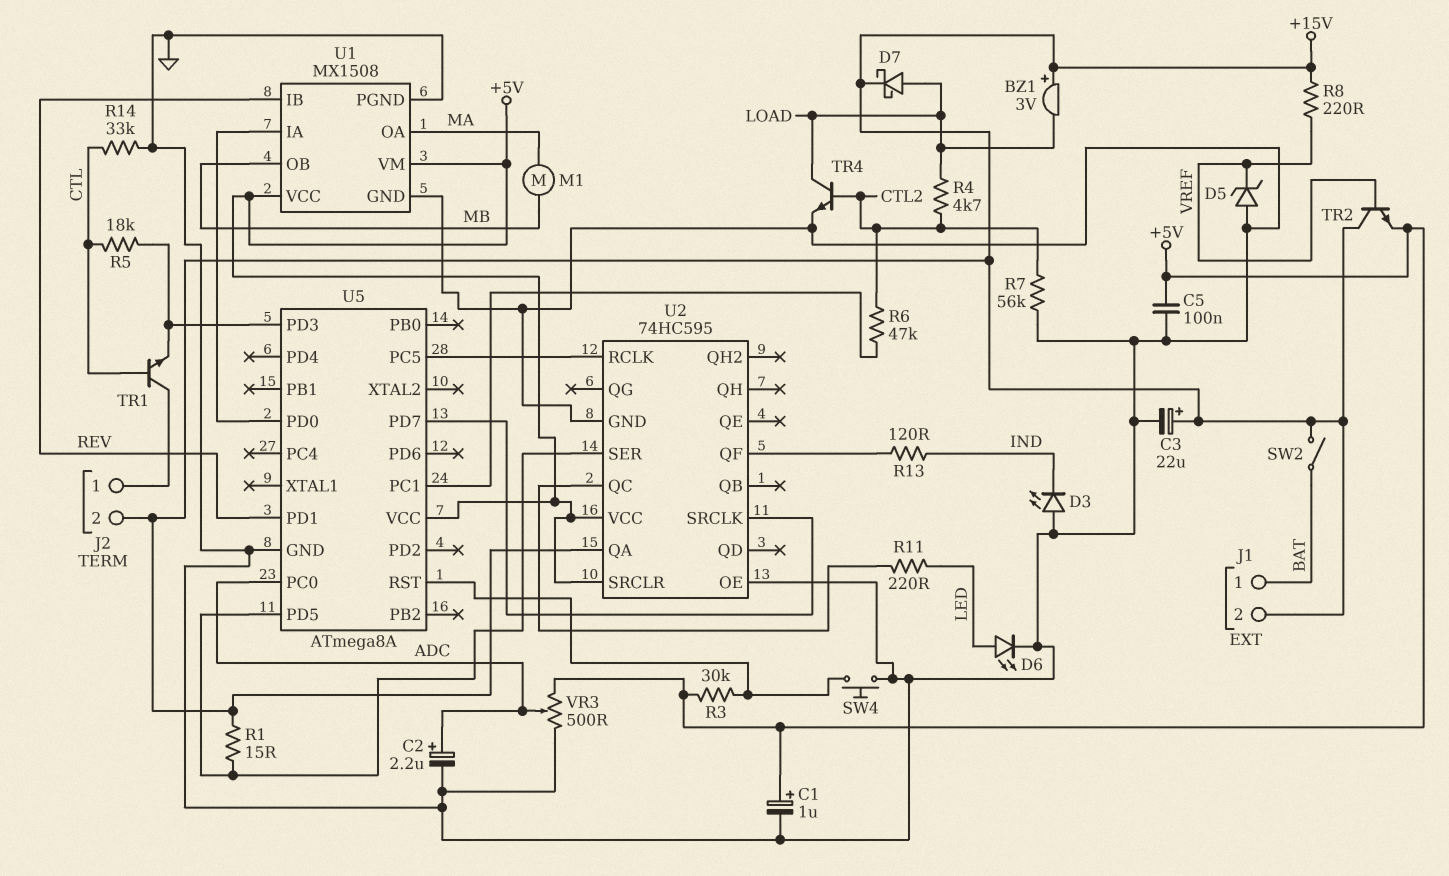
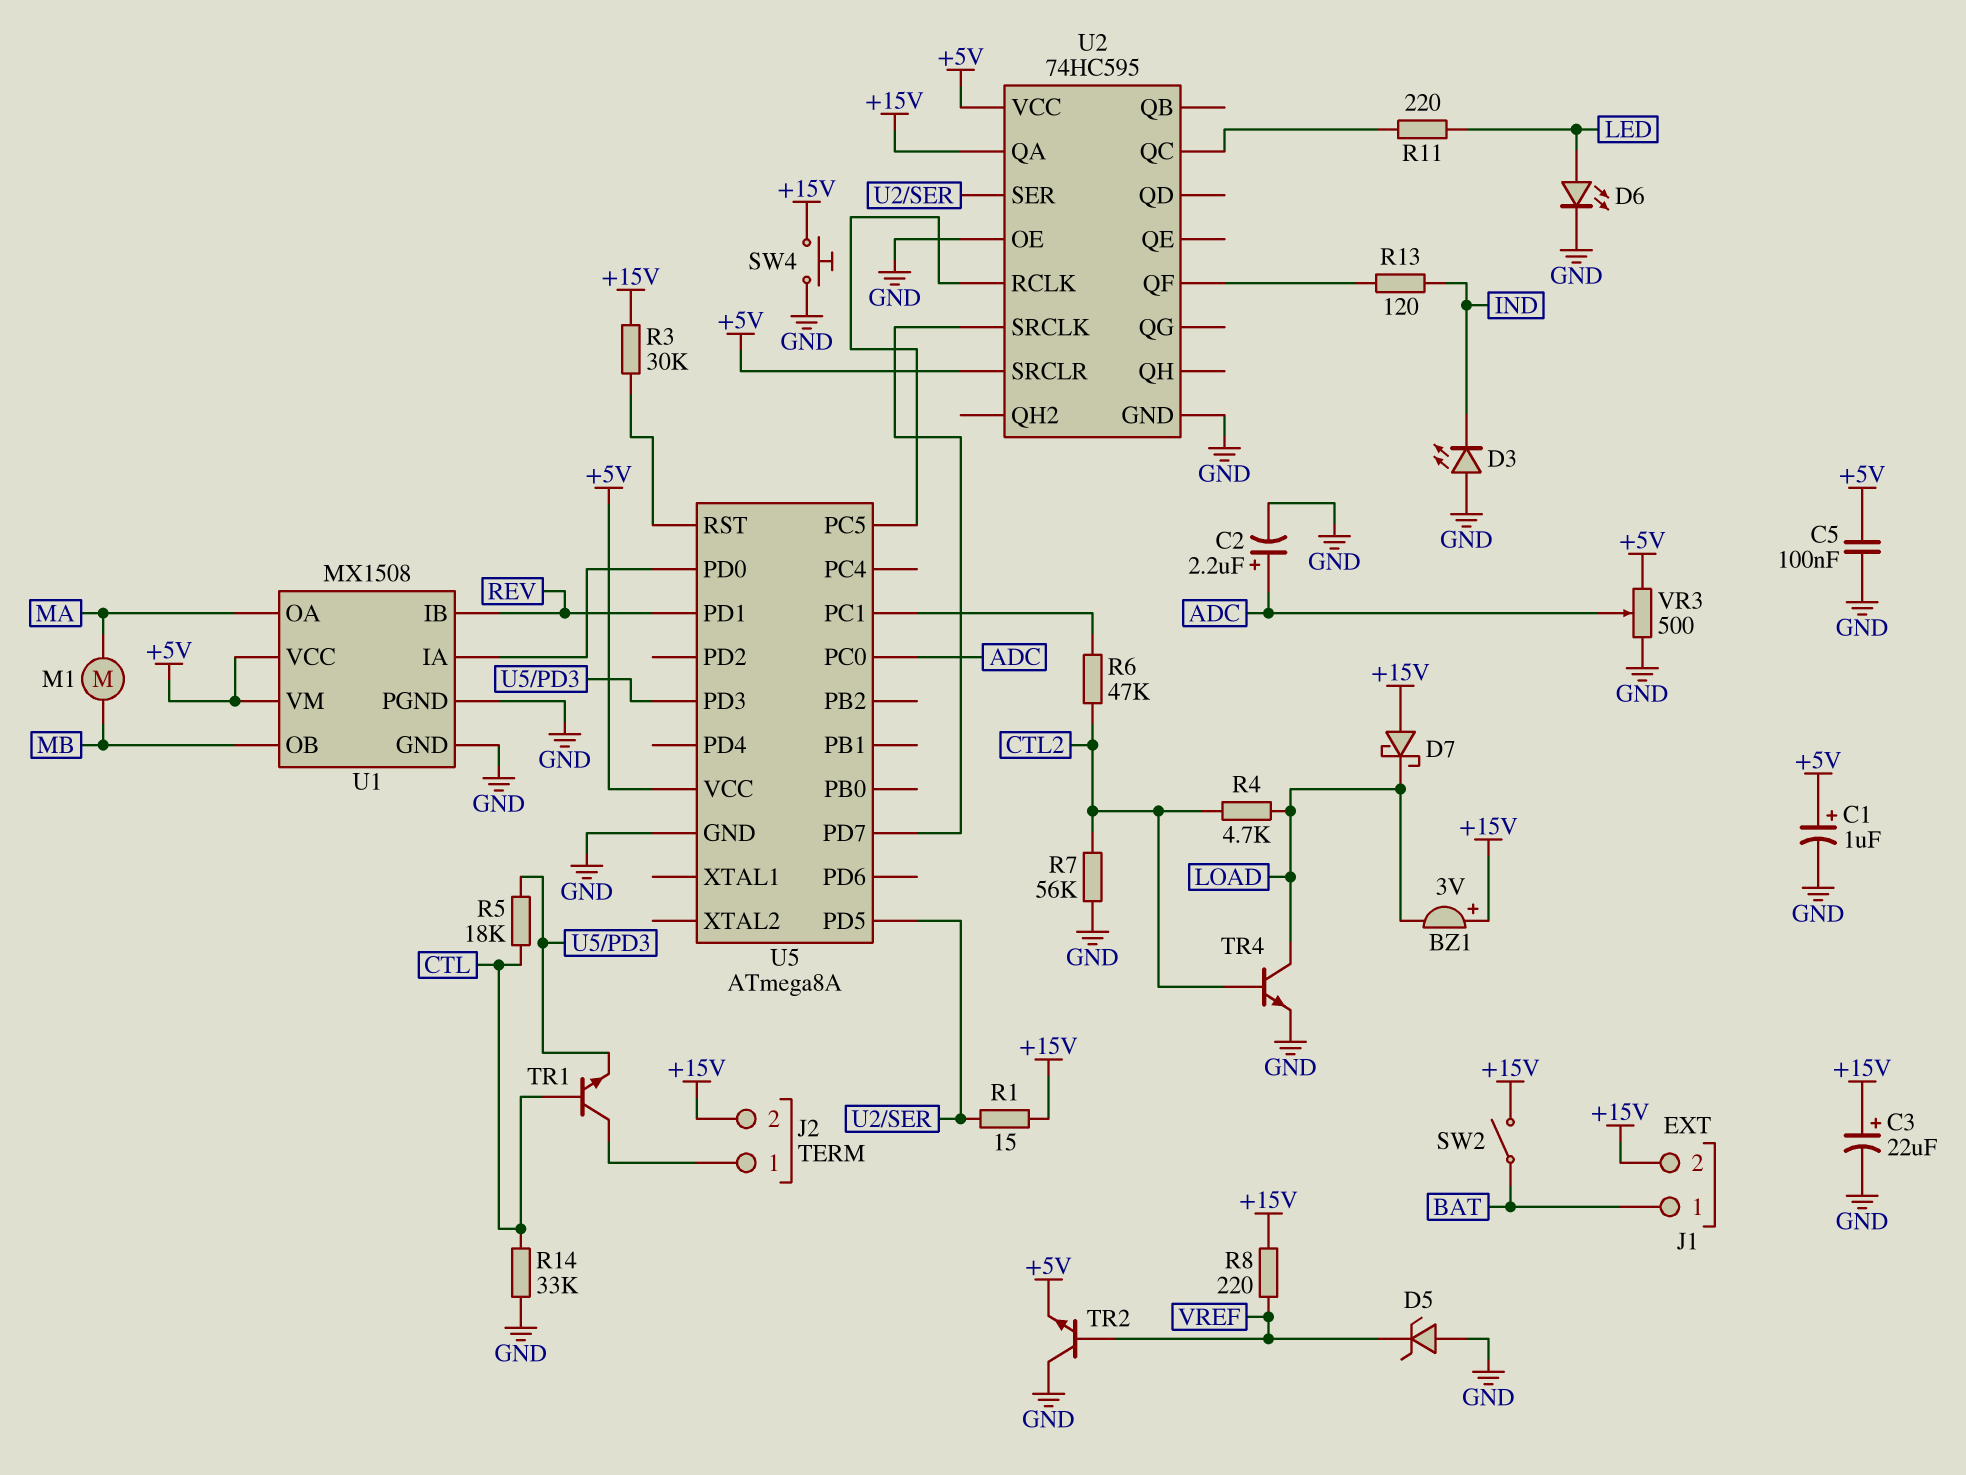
D7: schottky (A LOAD, K +15V) -> schottky (A +15V, K LOAD)
R3: 30k (+5V, U5/RST) -> 30k (+15V, U5/RST)
SW4: button (GND, U5/RST) -> button (+15V, GND)
TR2: NPN (B VREF, C +15V, E +5V) -> NPN (B VREF, C GND, E +5V)

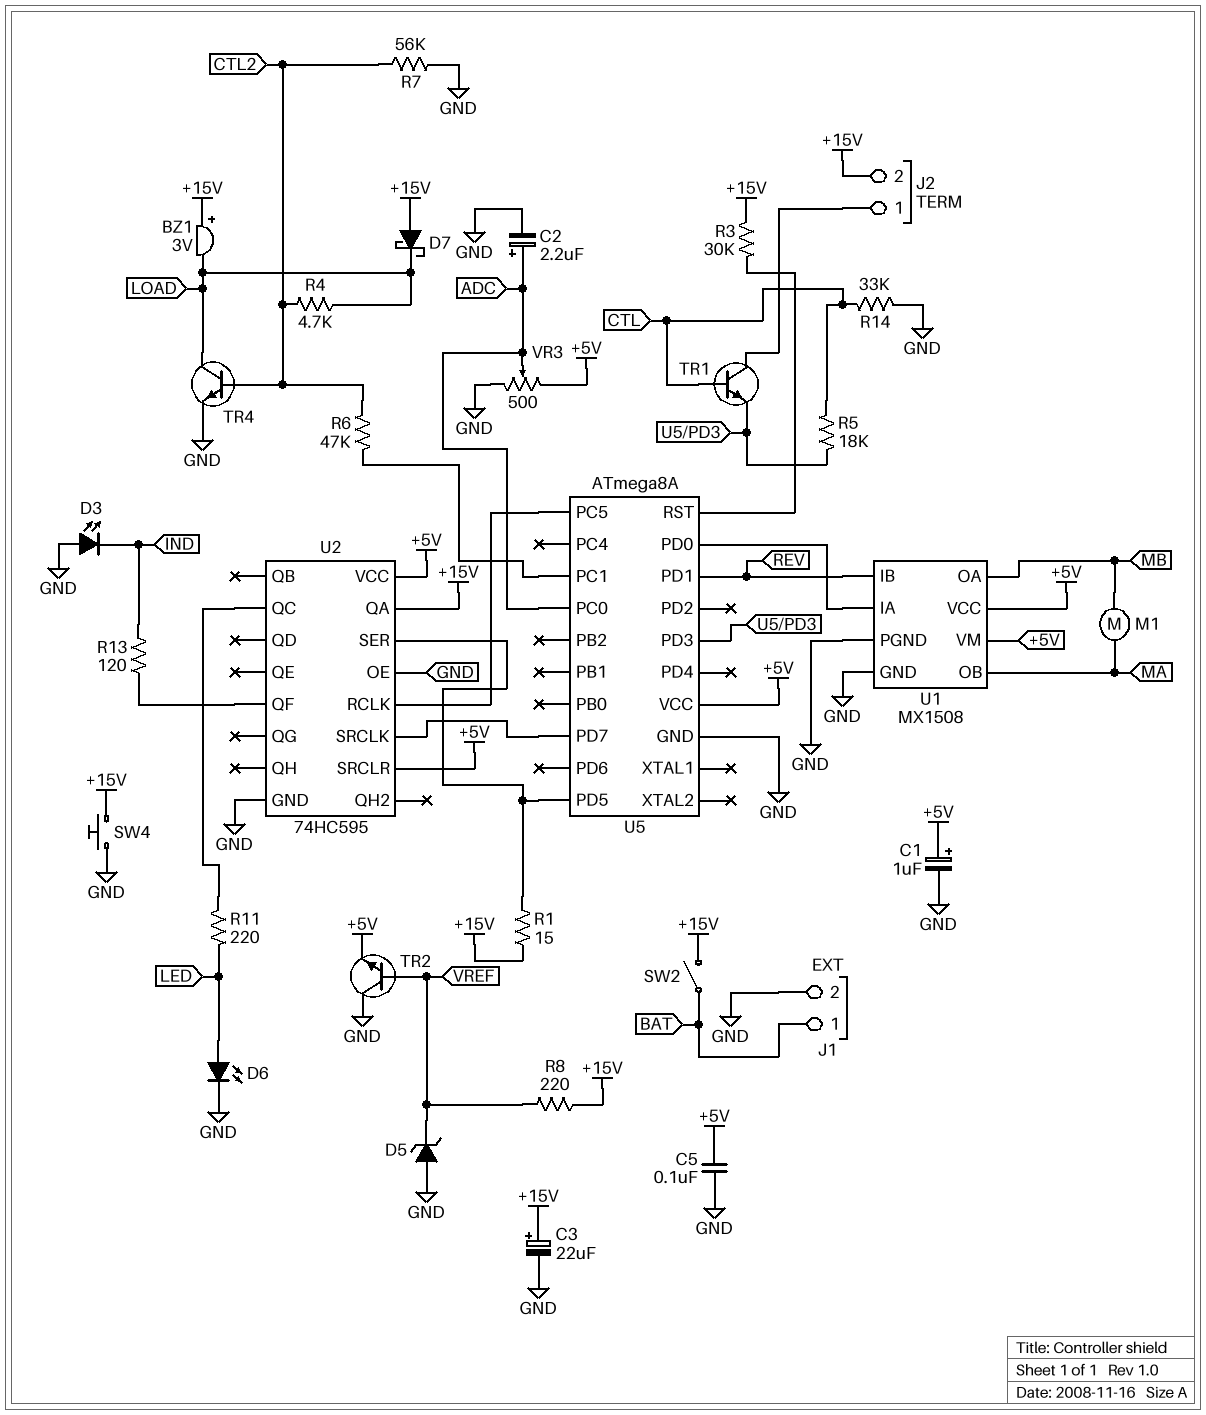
J1 pin 2: +15V -> GND
U1 pin OA: MA -> MB
U1 pin OB: MB -> MA

